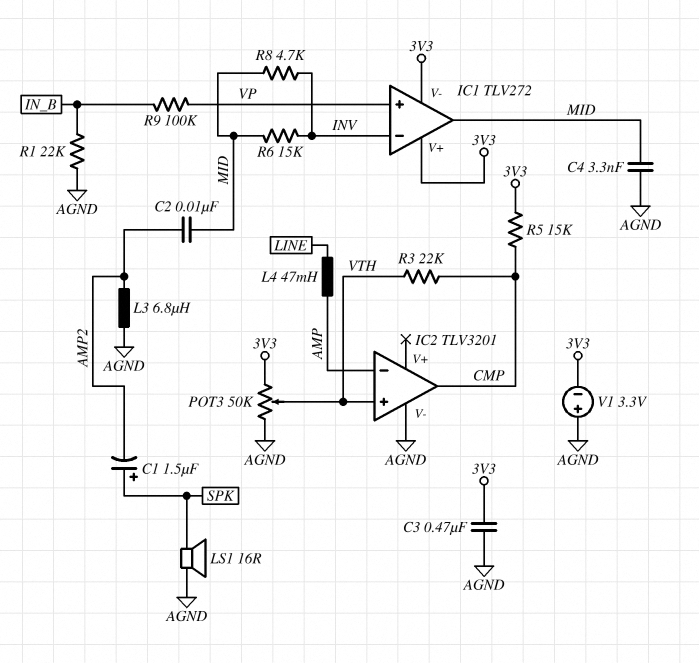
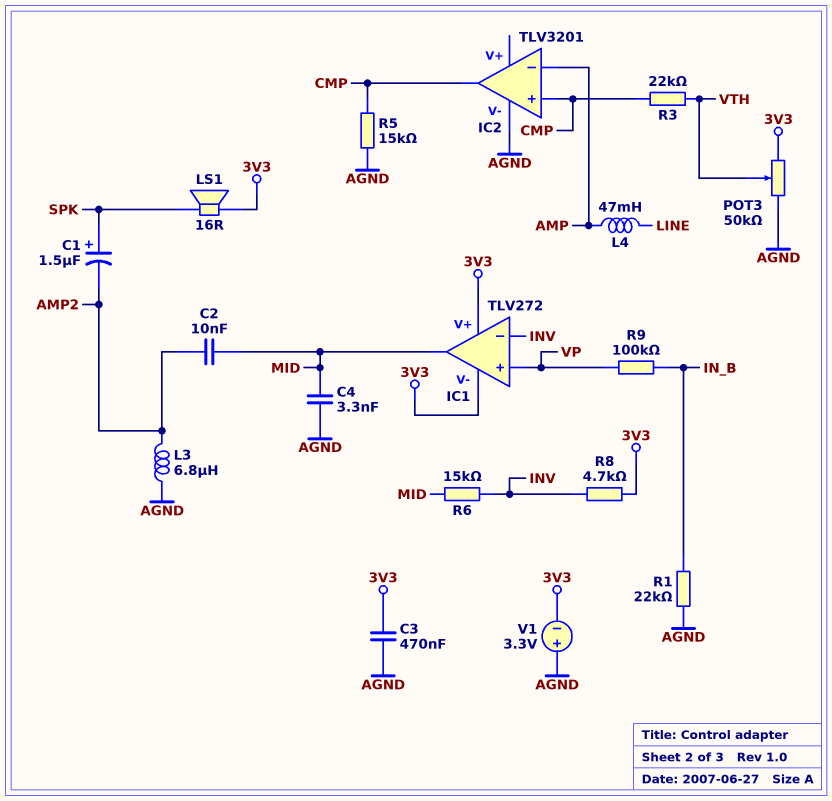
IC2 pin in+: VTH -> CMP
LS1: speaker 16R (AGND, SPK) -> speaker 16R (3V3, SPK)
R5: 15k (3V3, CMP) -> 15k (AGND, CMP)
R8: 4.7k (INV, MID) -> 4.7k (3V3, INV)

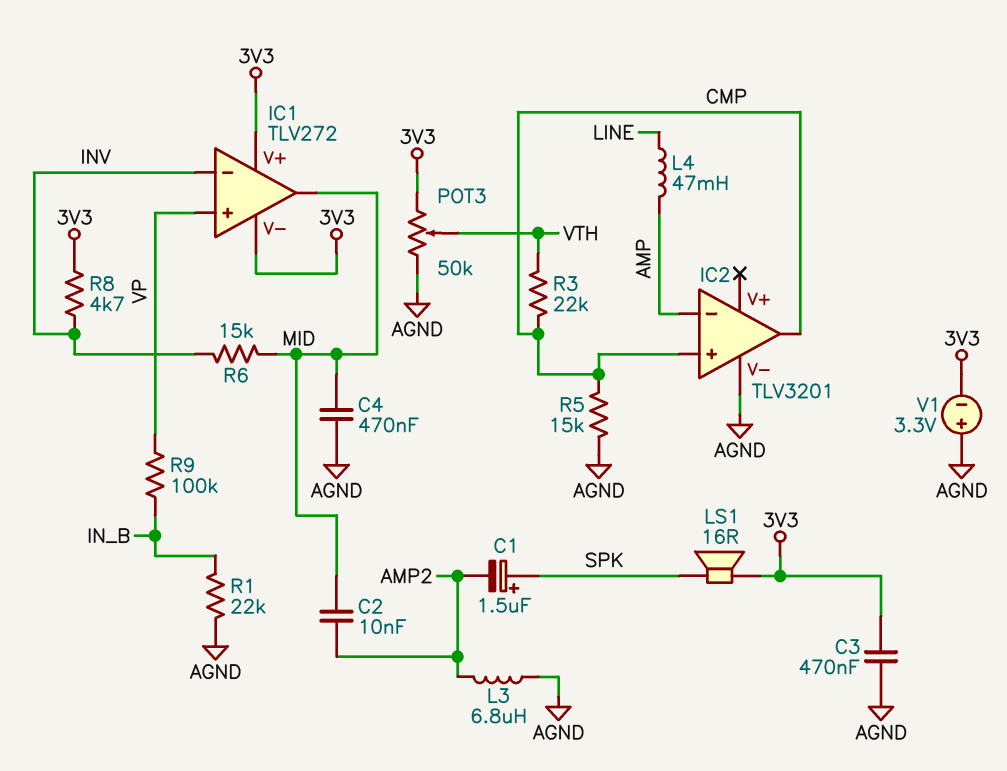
C4: 3.3nF (AGND, MID) -> 470nF (AGND, MID)

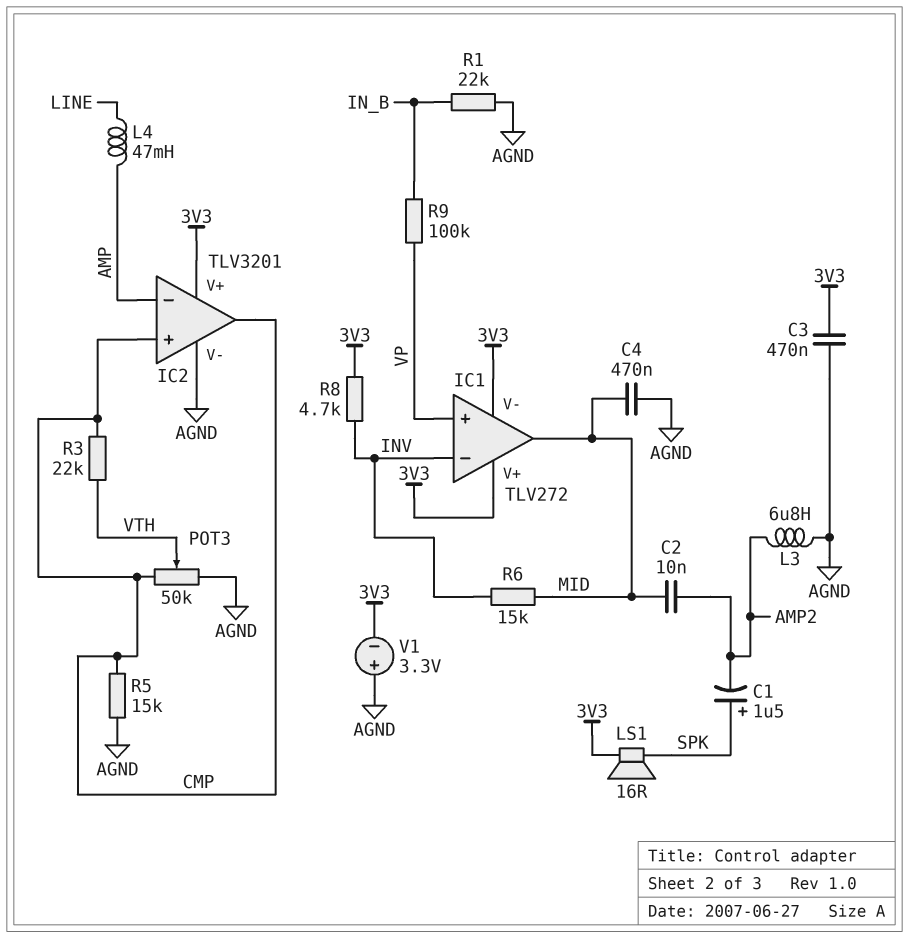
IC2 pin V+: none -> 3V3
POT3: 50k (3V3, AGND, wiper VTH) -> 50k (AGND, CMP, wiper VTH)

